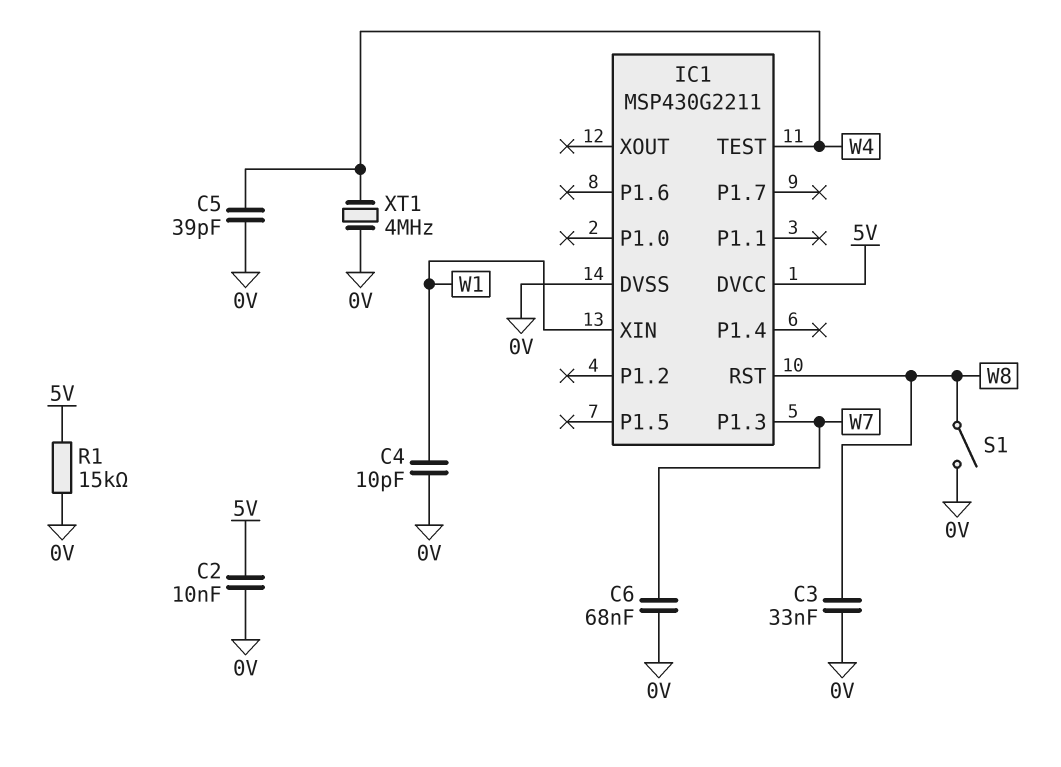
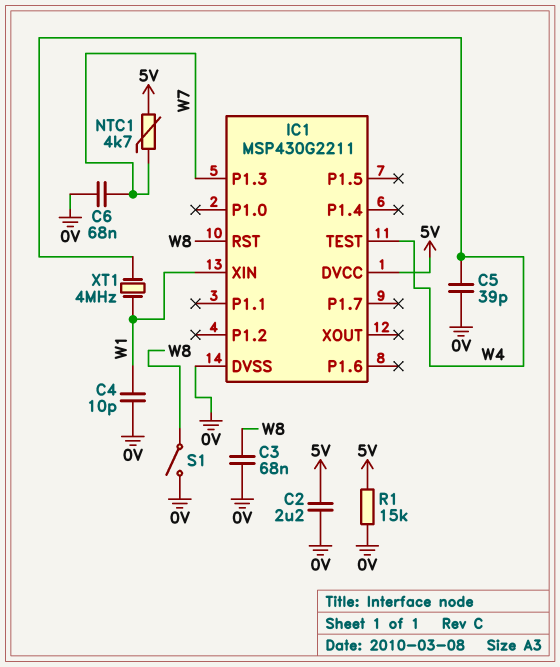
C2: 10nF (0V, 5V) -> 2.2uF (0V, 5V)
C3: 33nF (0V, W8) -> 68nF (0V, W8)
NTC1: none -> 4.7k (5V, W7)
XT1: 4MHz (0V, W4) -> 4MHz (W1, W4)

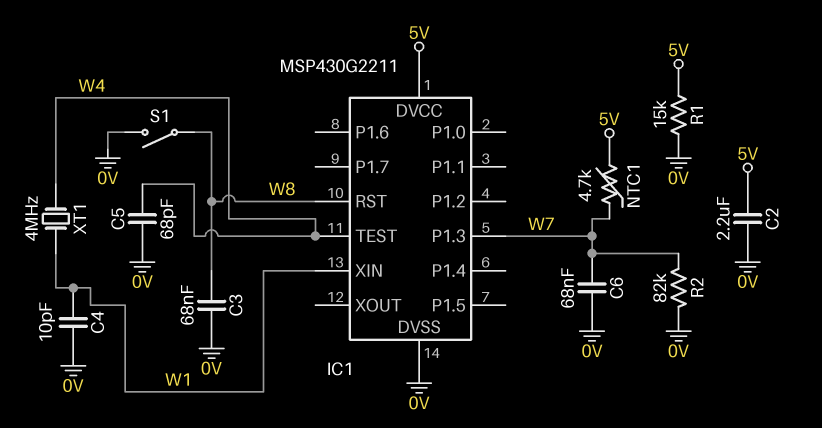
C5: 39pF (0V, W4) -> 68pF (0V, W4)
R2: none -> 82k (0V, W7)

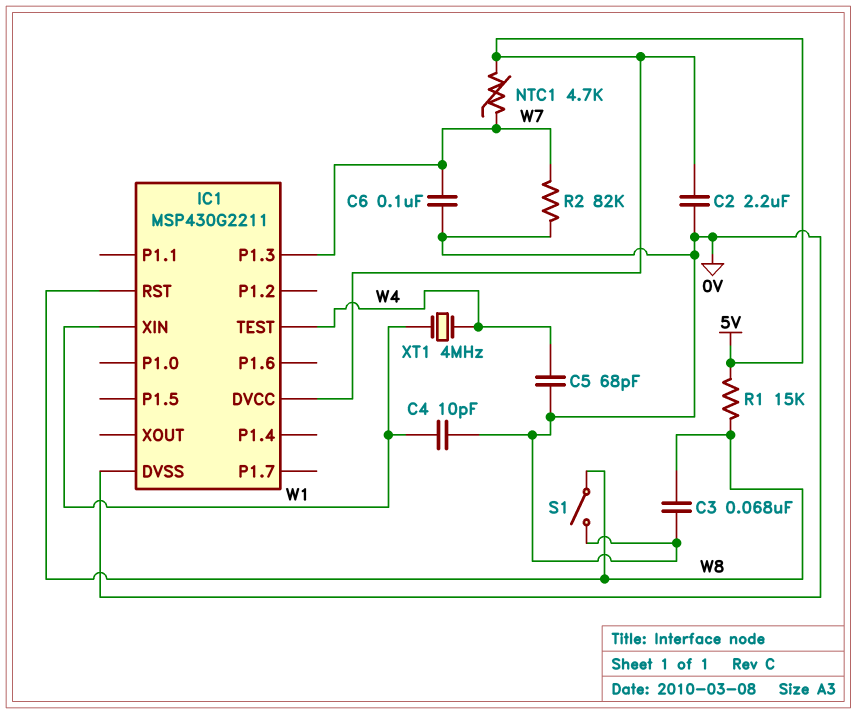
C6: 68nF (0V, W7) -> 100nF (0V, W7)
R1: 15k (0V, 5V) -> 15k (5V, W8)

